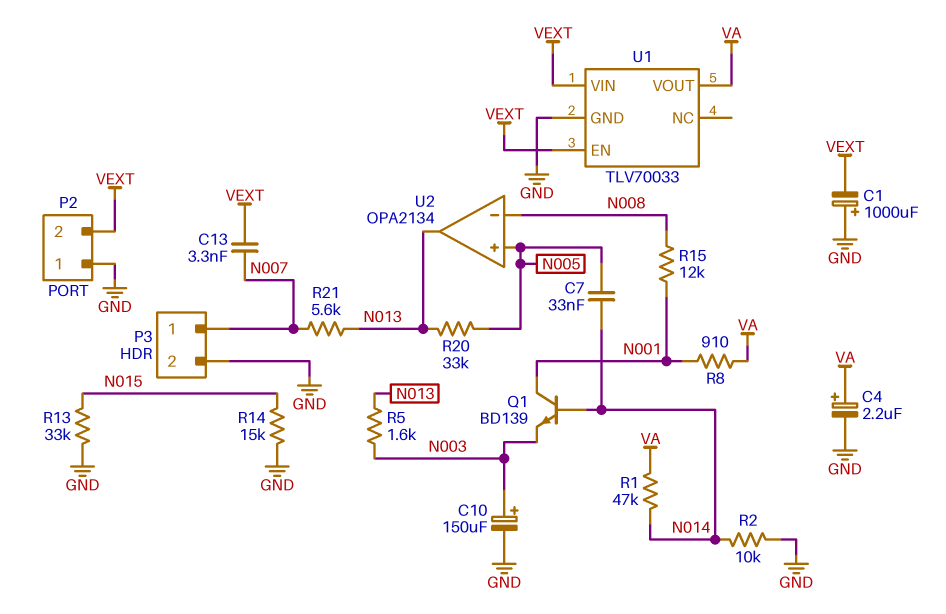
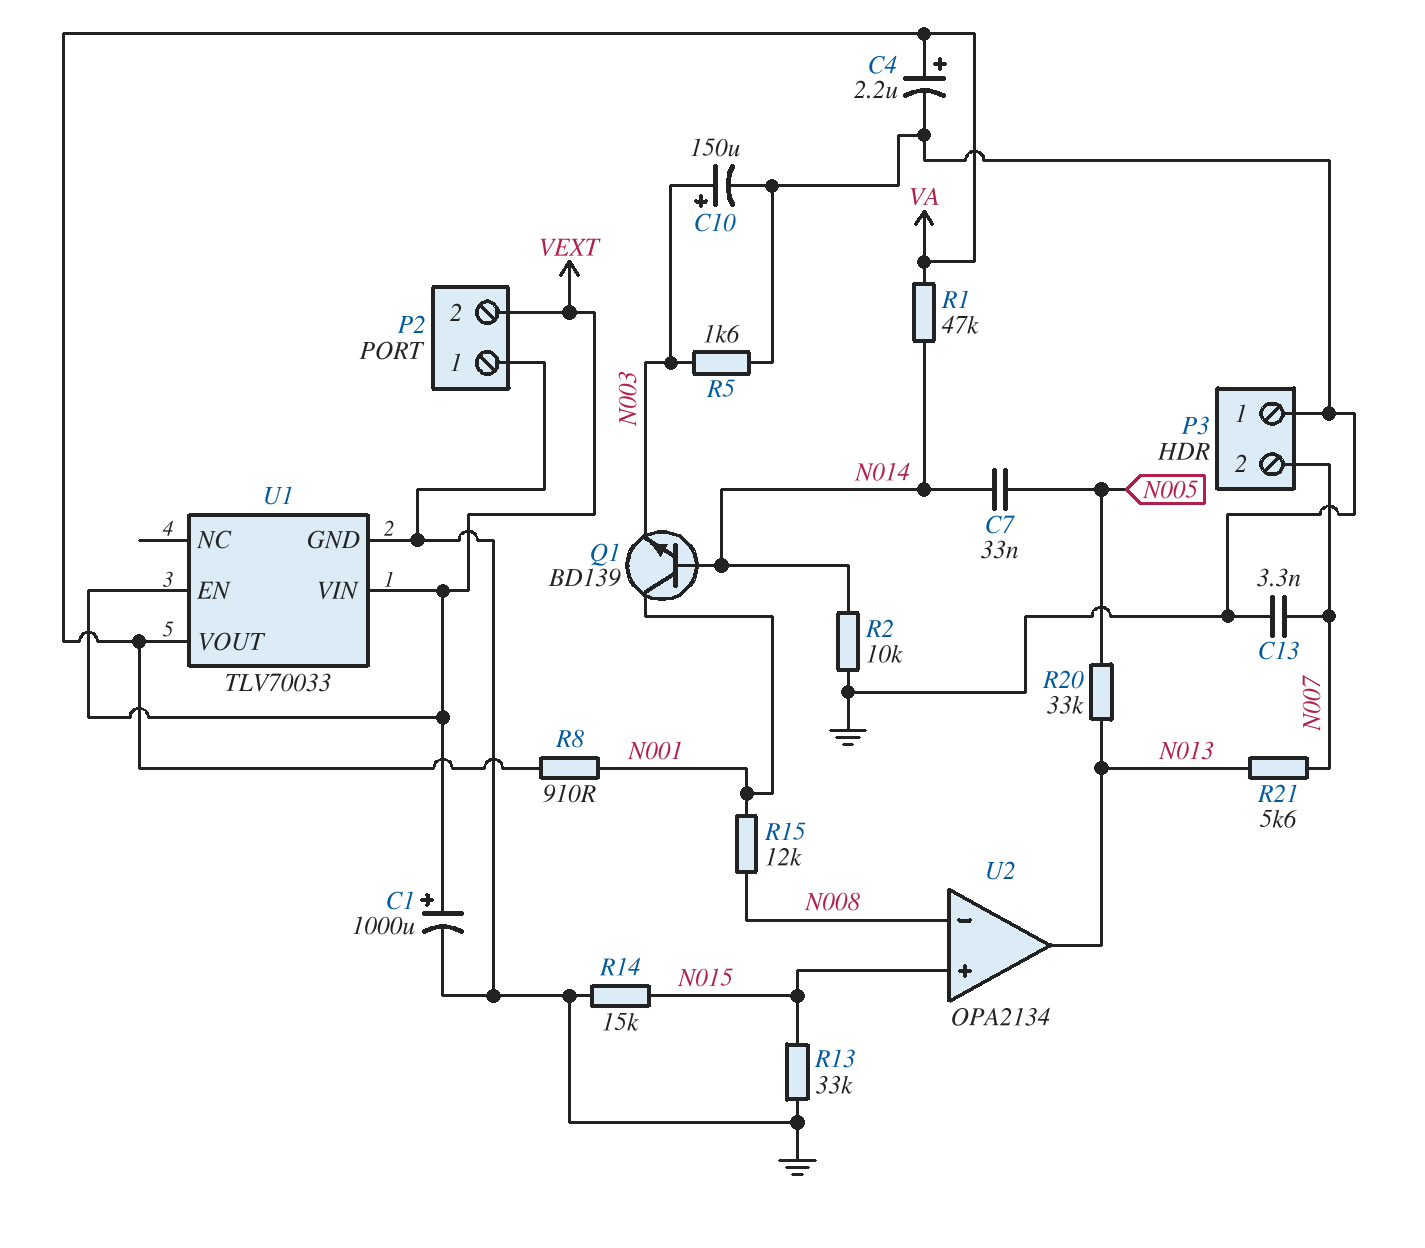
C1: 1000uF (plus GND, minus VEXT) -> 1000uF (plus VEXT, minus GND)
C13: 3.3nF (N007, VEXT) -> 3.3nF (GND, N007)
P3 pin 1: N007 -> GND
P3 pin 2: GND -> N007
R5: 1.6k (N003, N013) -> 1.6k (GND, N003)
U2 pin in+: N005 -> N015

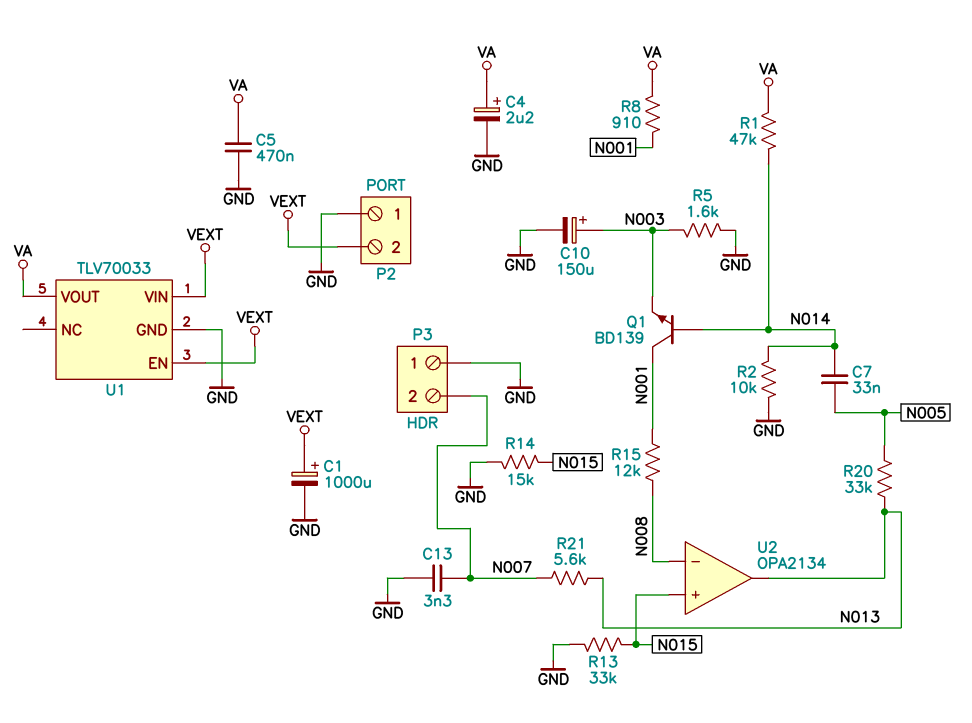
C5: none -> 470nF (GND, VA)

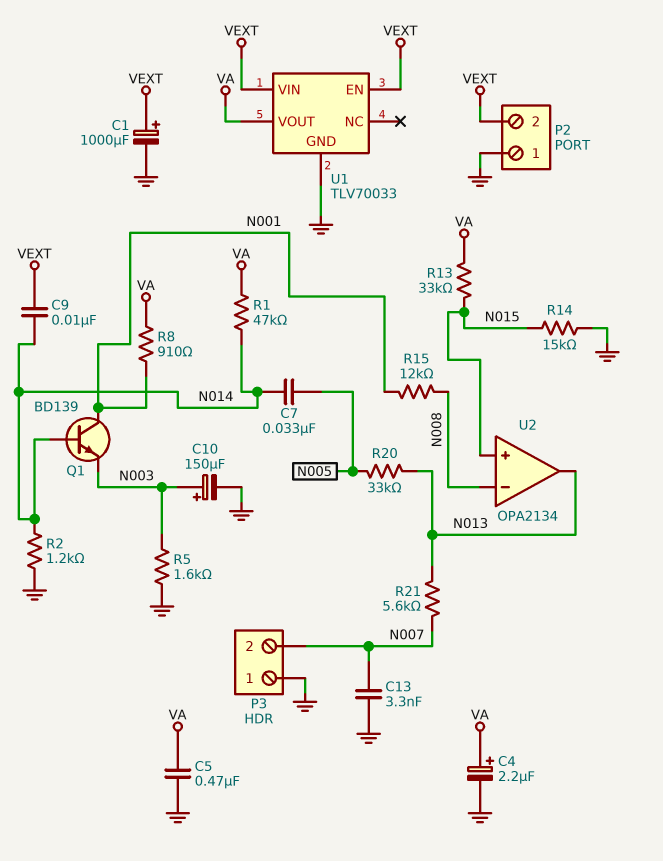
C9: none -> 10nF (N014, VEXT)
R2: 10k (GND, N014) -> 1.2k (GND, N014)
R13: 33k (GND, N015) -> 33k (N015, VA)

